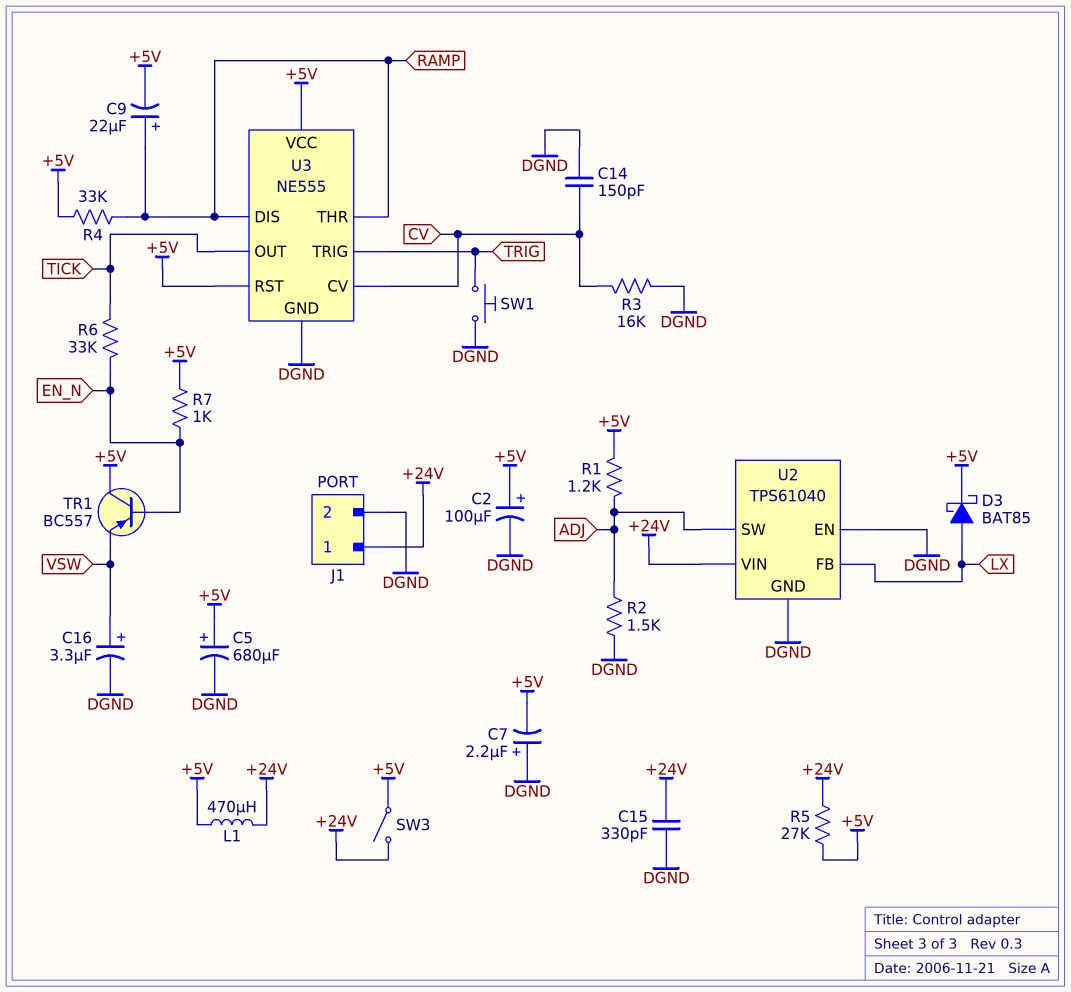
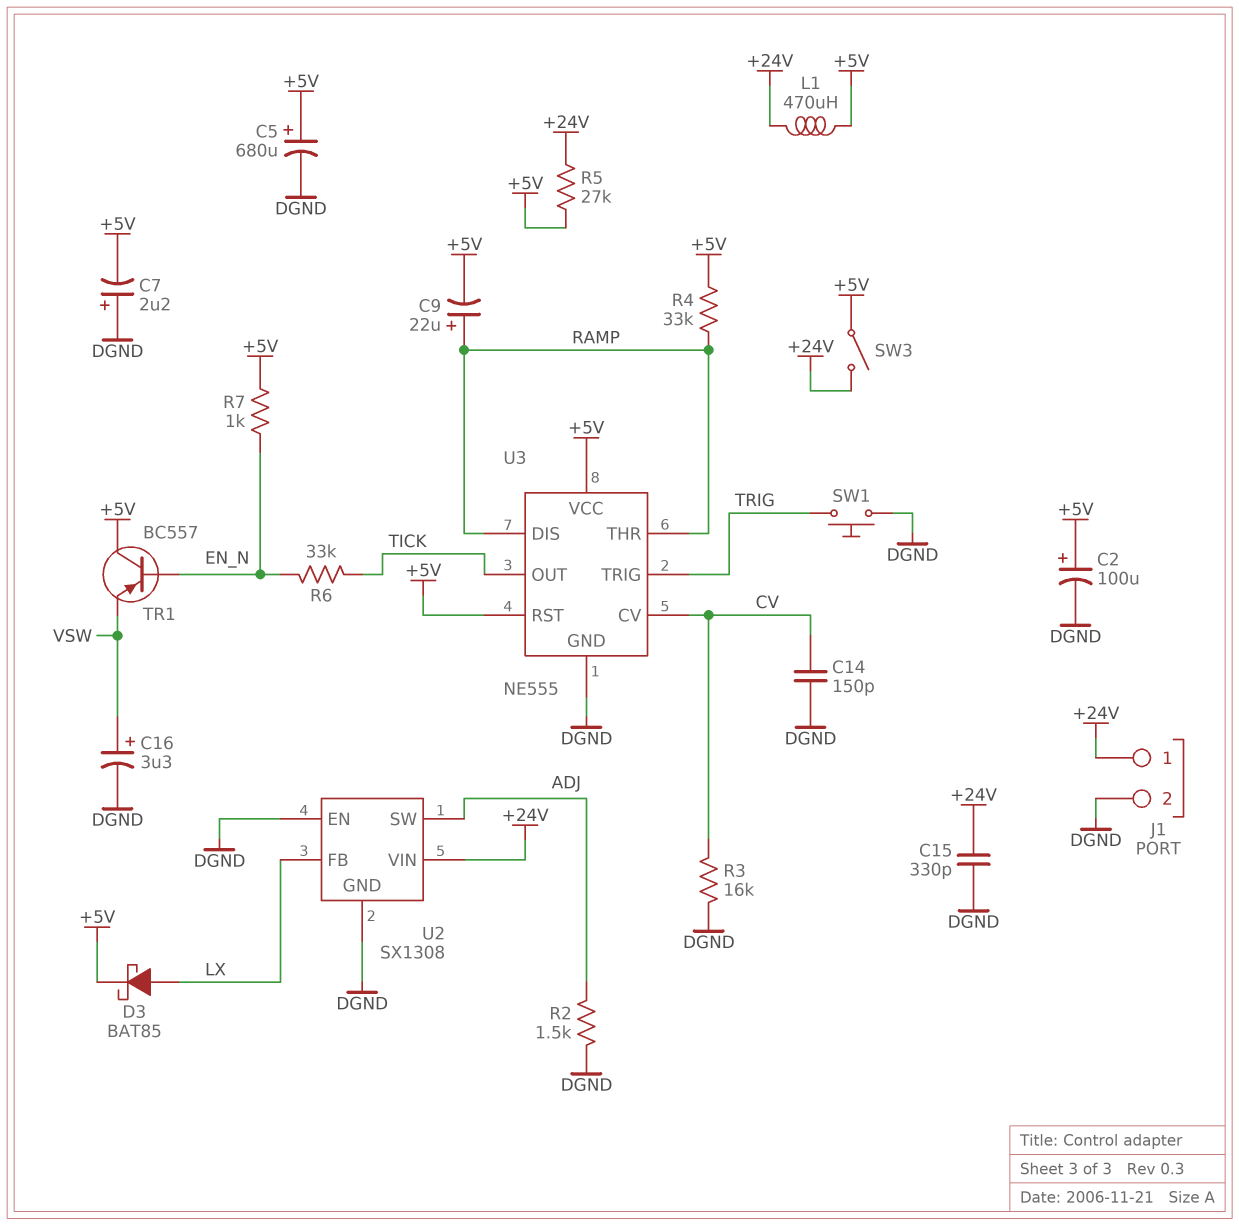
R1: 1.2k (+5V, ADJ) -> none
U2: TPS61040 -> SX1308

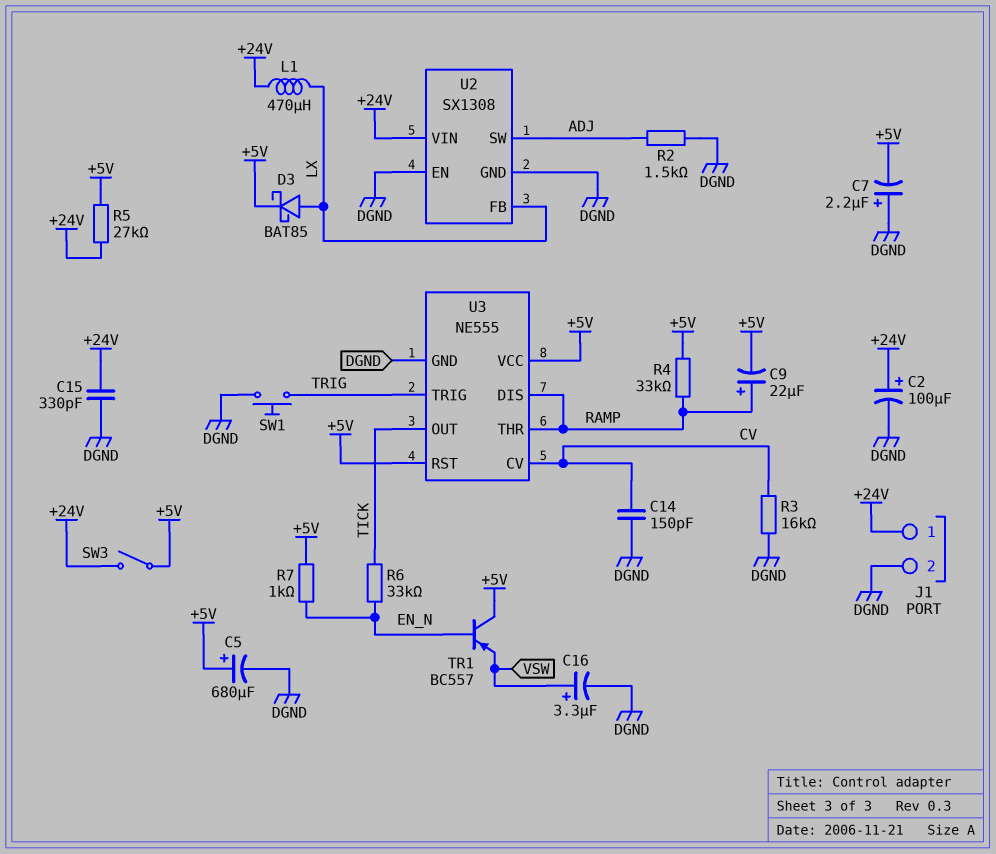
C2: 100uF (plus +5V, minus DGND) -> 100uF (plus +24V, minus DGND)
L1: 470uH (+5V, +24V) -> 470uH (+24V, LX)

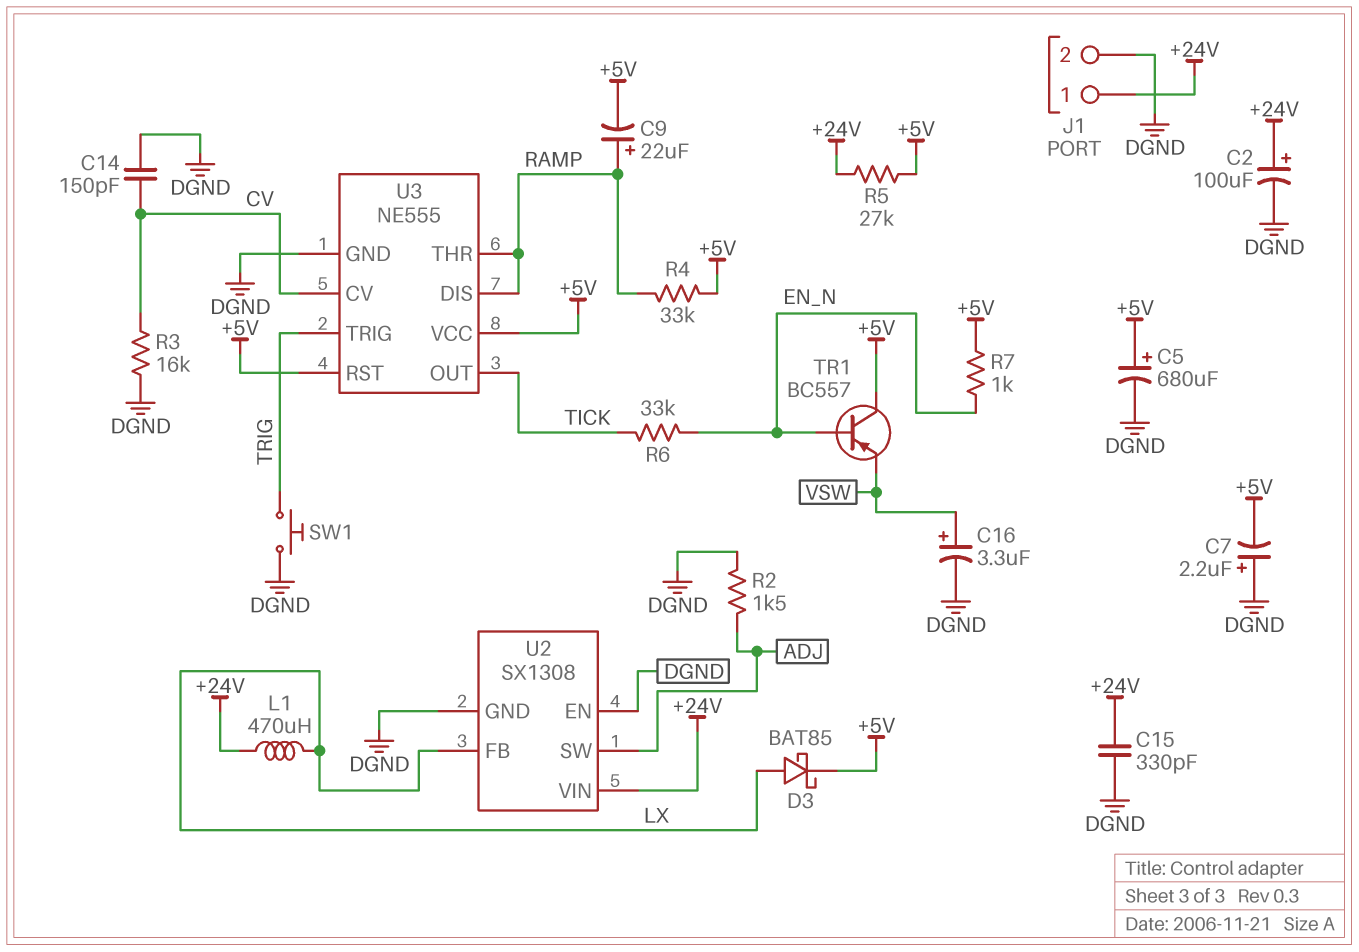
SW3: switch (+5V, +24V) -> none

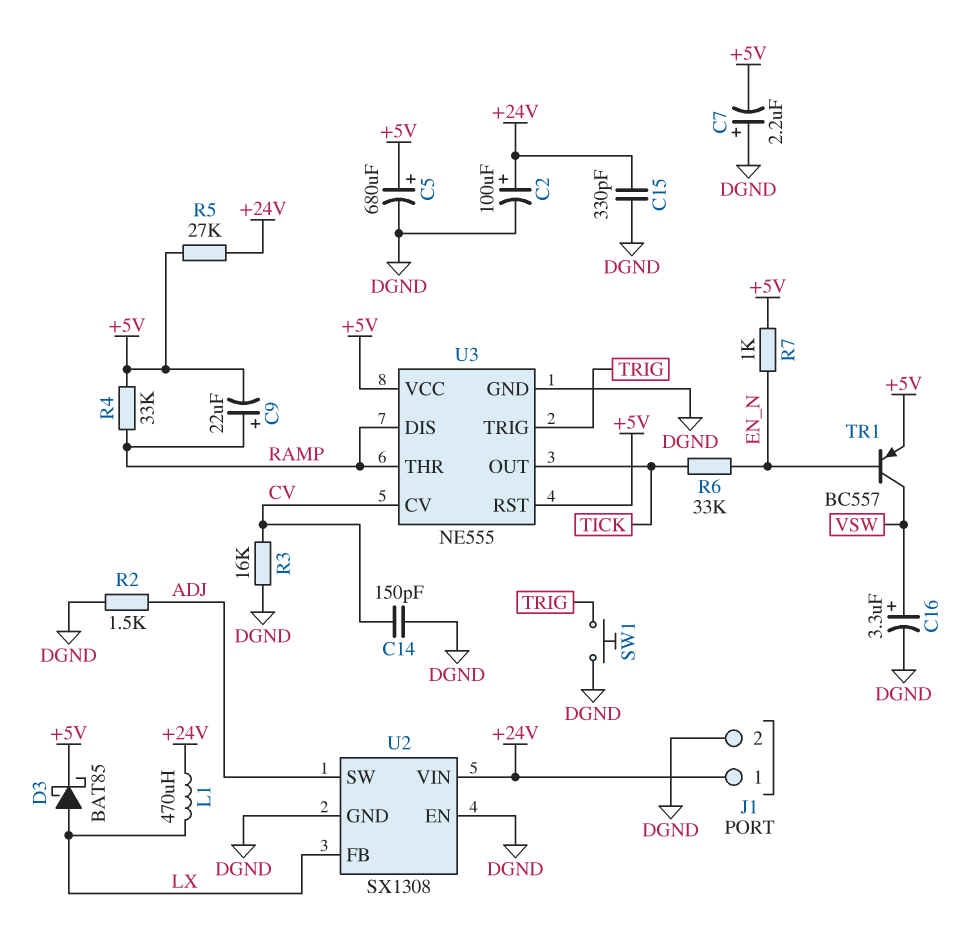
TR1: PNP BC557 (B EN_N, C +5V, E VSW) -> PNP BC557 (B EN_N, C VSW, E +5V)

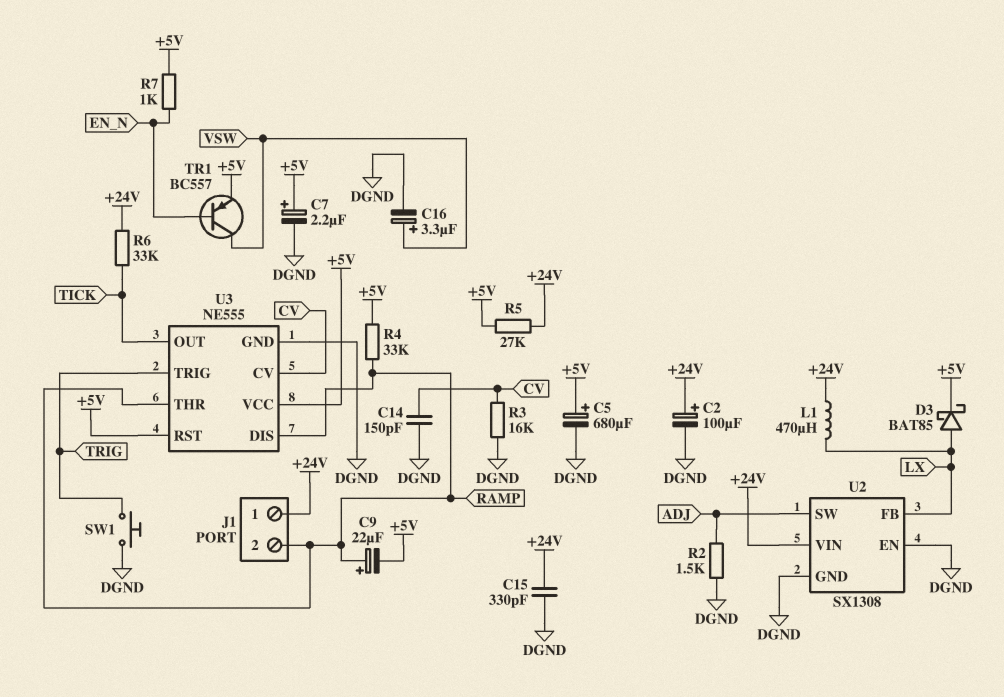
C7: 2.2uF (plus DGND, minus +5V) -> 2.2uF (plus +5V, minus DGND)
J1 pin 2: DGND -> RAMP
R6: 33k (EN_N, TICK) -> 33k (+24V, TICK)

